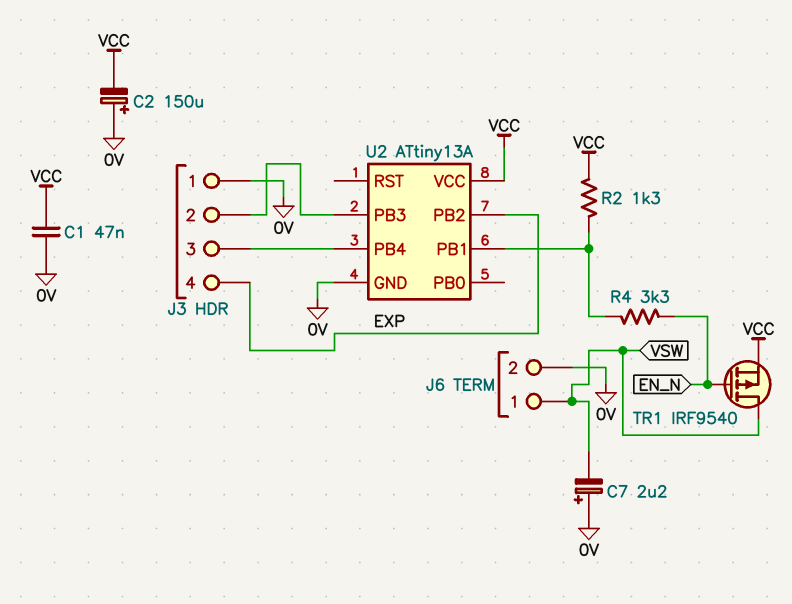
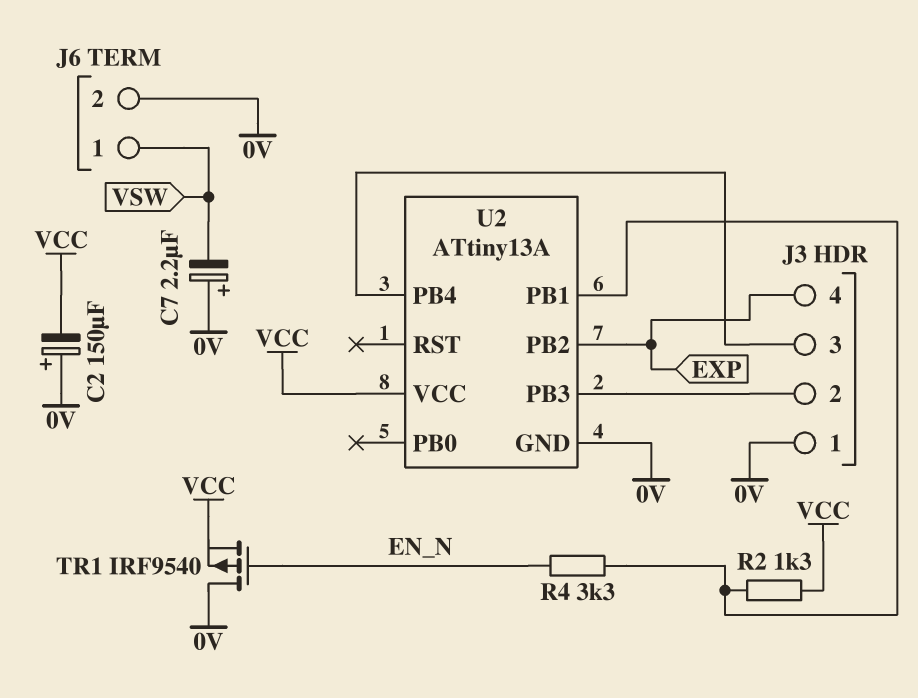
C1: 47nF (0V, VCC) -> none
TR1: PMOS IRF9540 (G EN_N, D VSW, S VCC) -> PMOS IRF9540 (G EN_N, D 0V, S VCC)

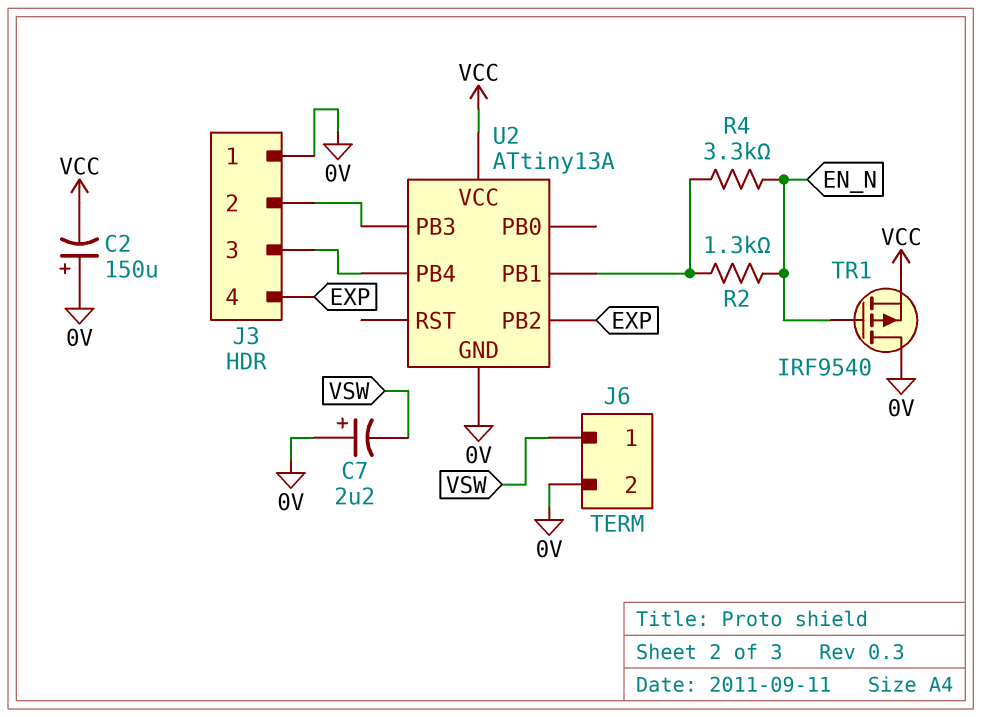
R2: 1.3k (U2/PB1, VCC) -> 1.3k (EN_N, U2/PB1)

